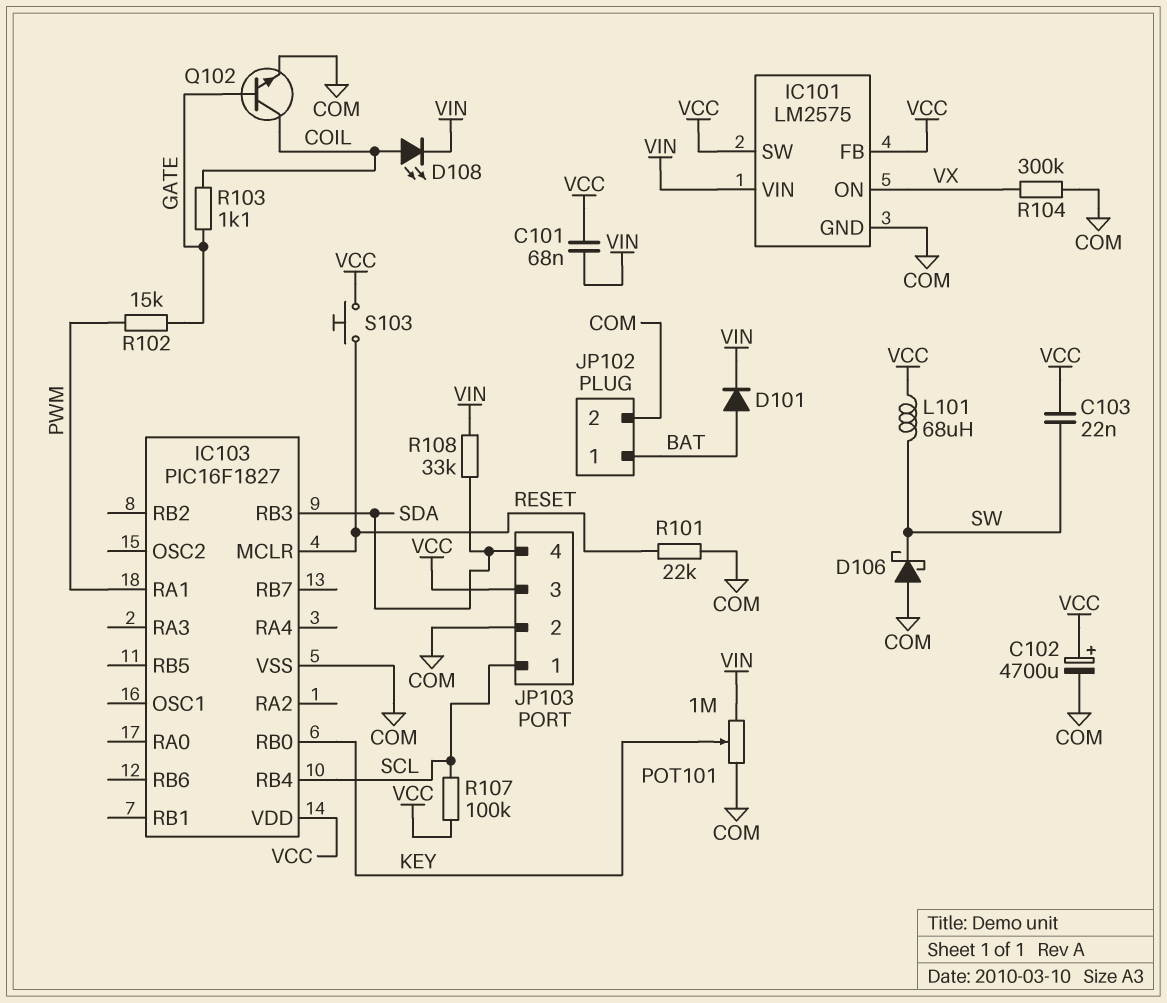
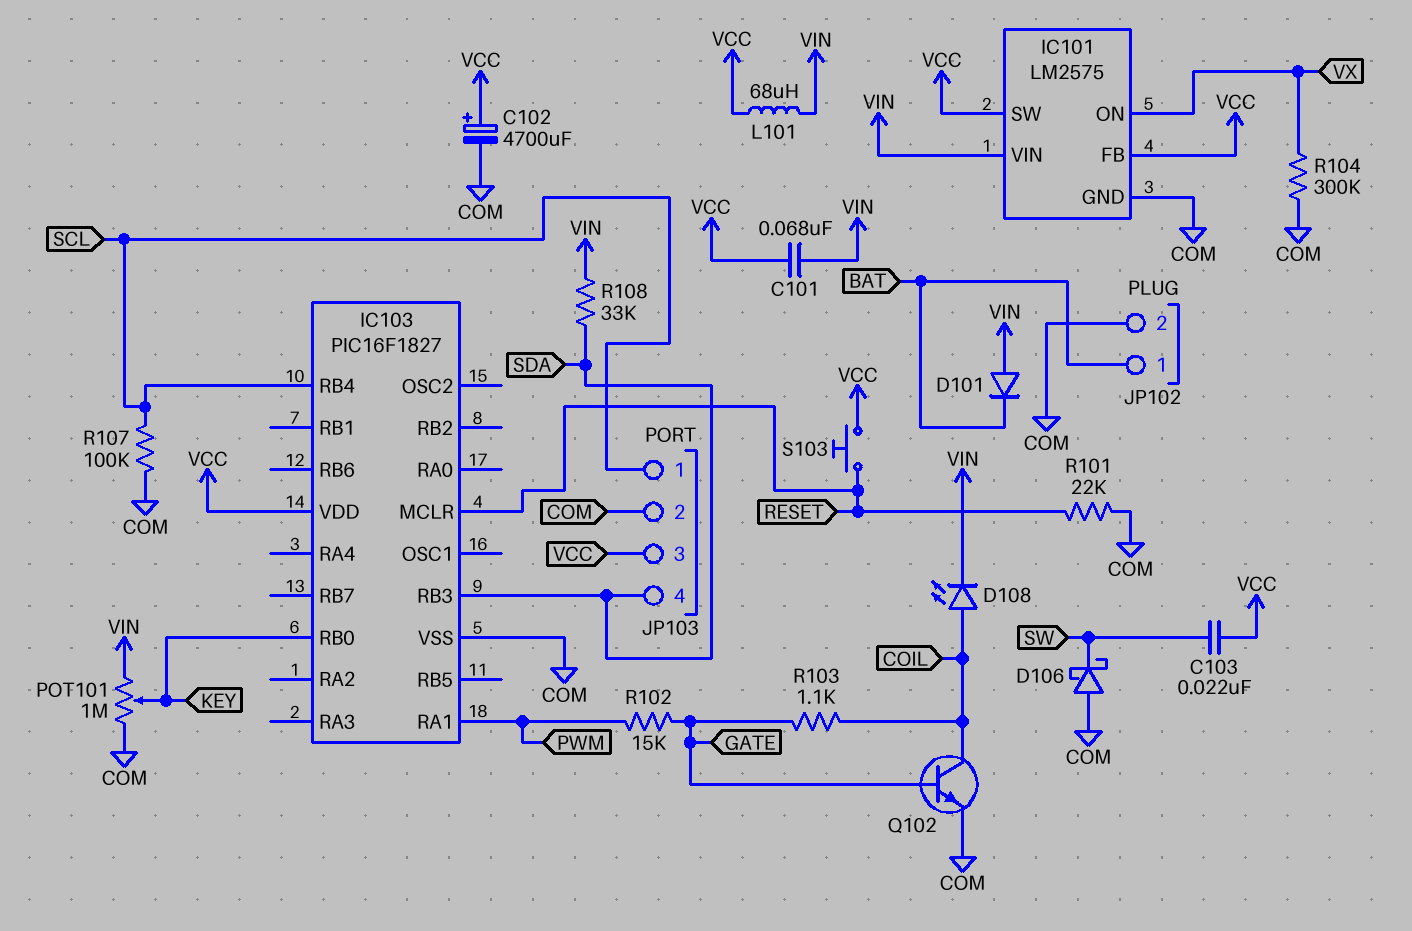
D101: diode (A BAT, K VIN) -> diode (A VIN, K BAT)
L101: 68uH (SW, VCC) -> 68uH (VCC, VIN)
R107: 100k (SCL, VCC) -> 100k (COM, SCL)

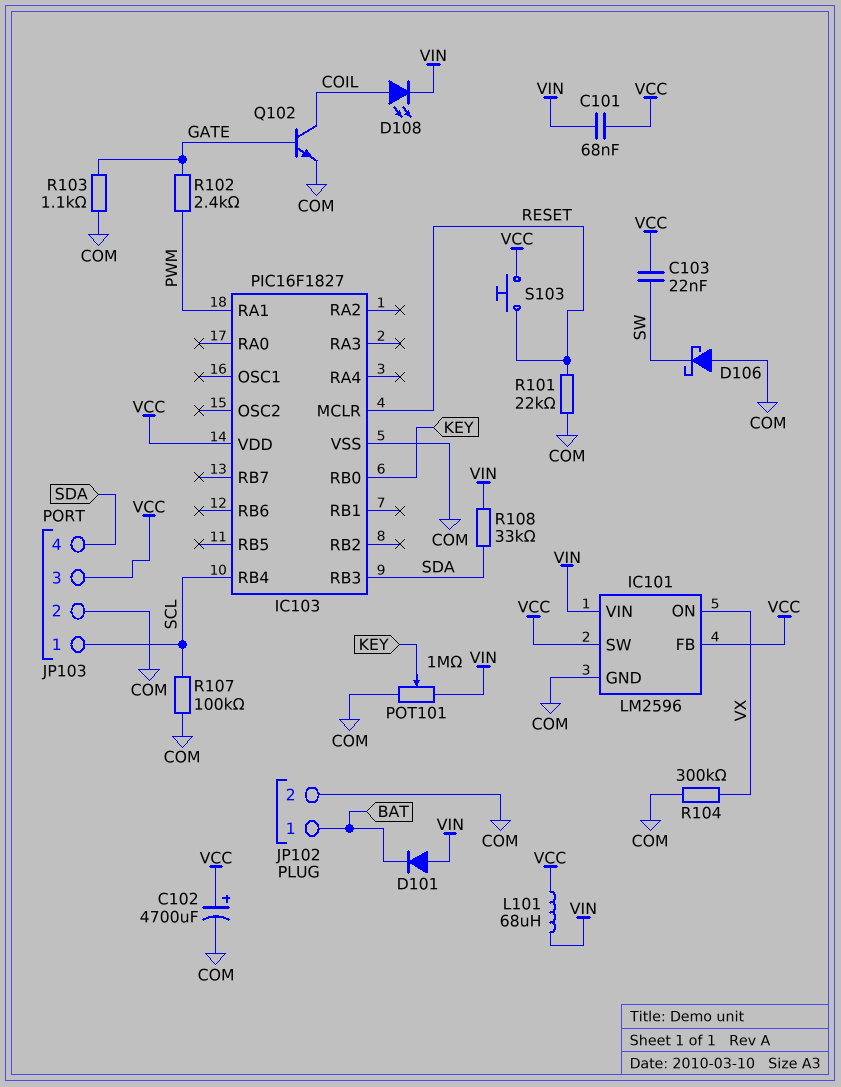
IC101: LM2575 -> LM2596
R102: 15k (GATE, PWM) -> 2.4k (GATE, PWM)
R103: 1.1k (COIL, GATE) -> 1.1k (COM, GATE)

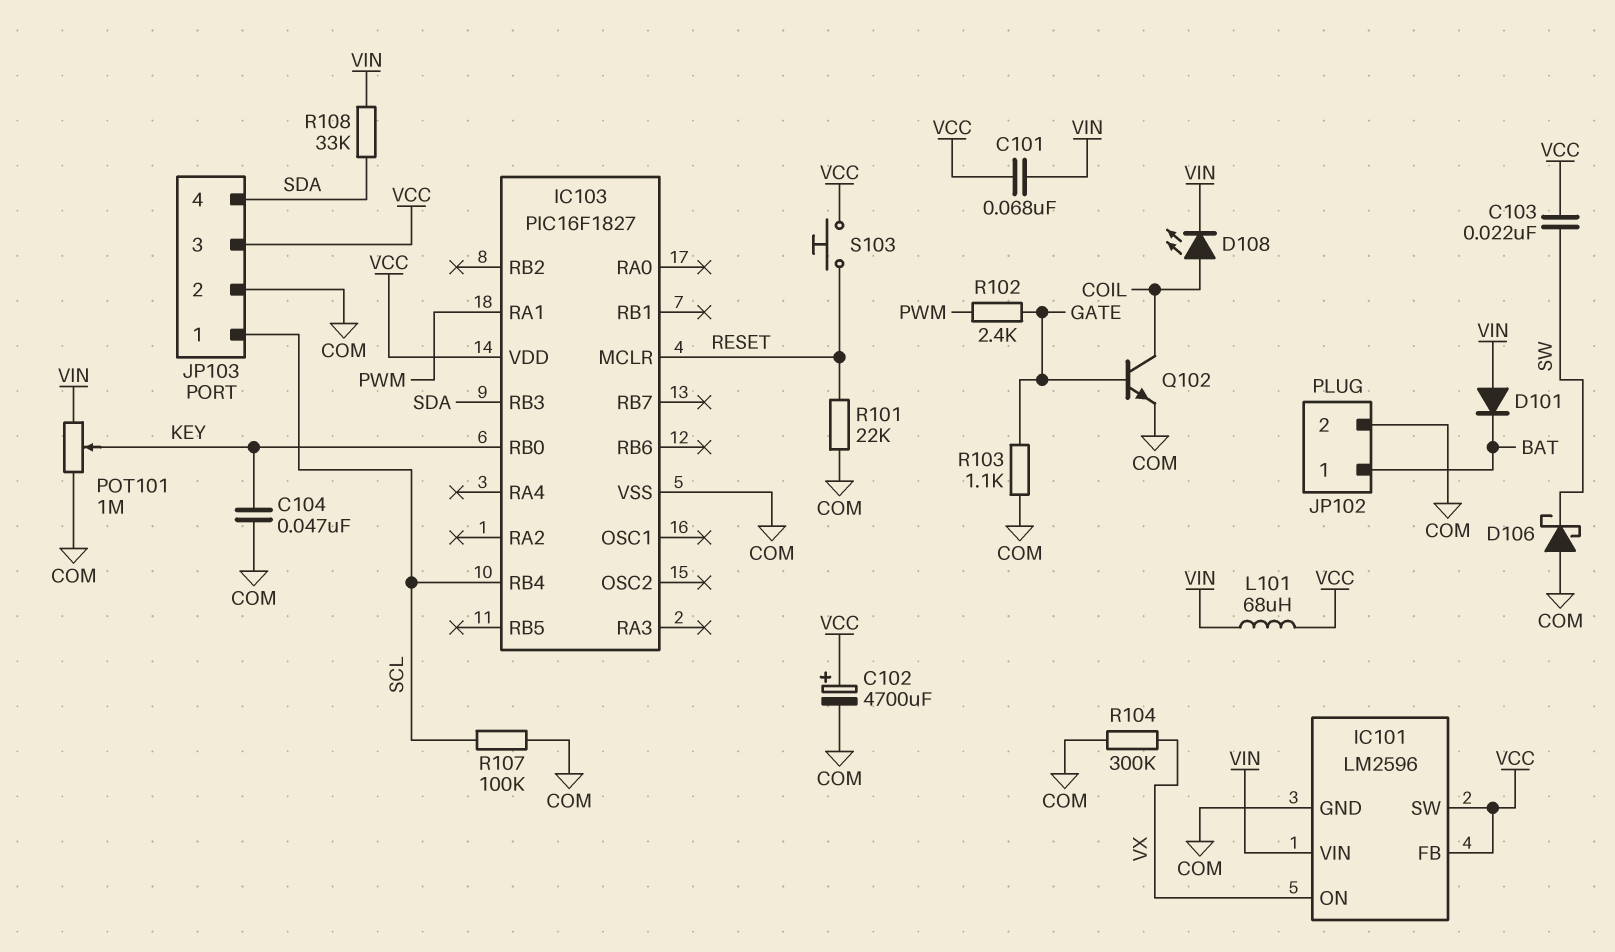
C104: none -> 47nF (COM, KEY)

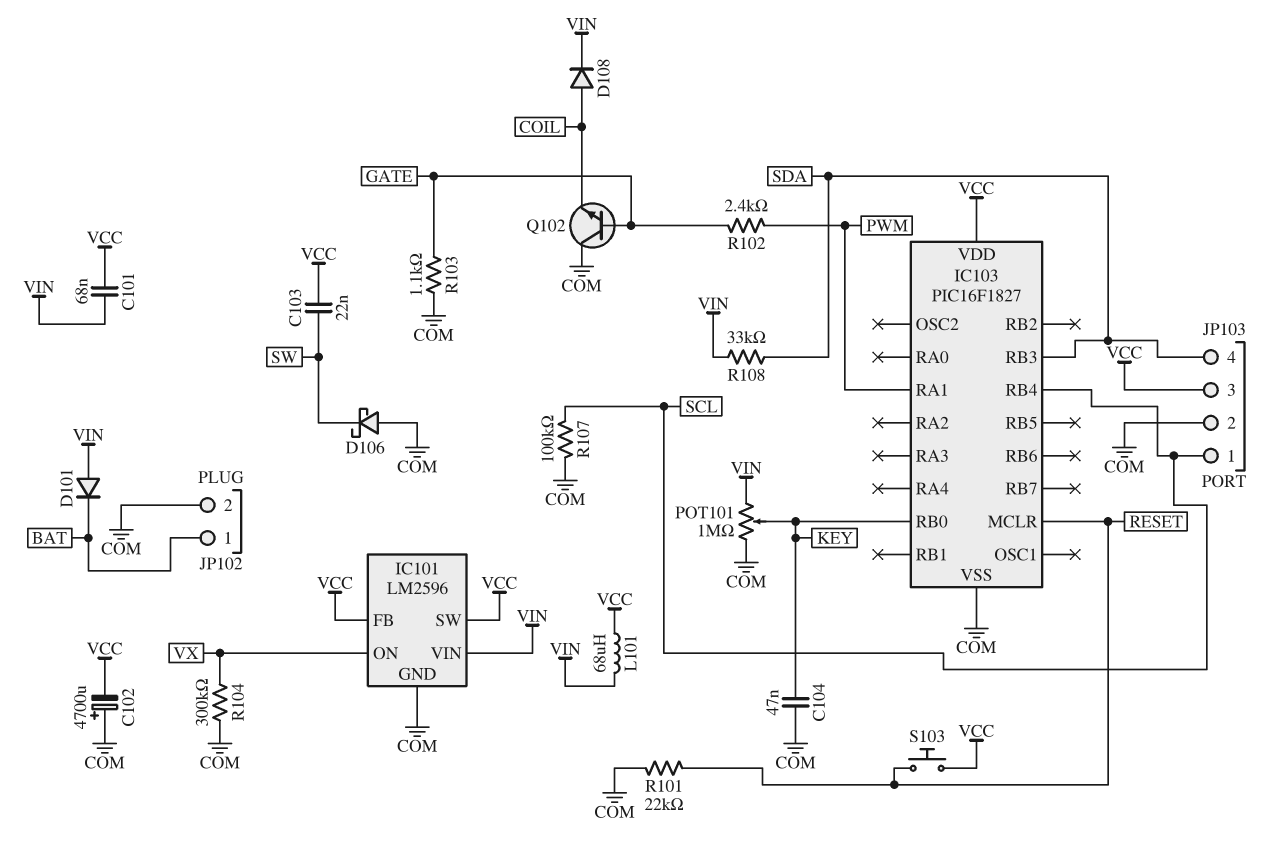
C102: 4700uF (plus VCC, minus COM) -> 4700uF (plus COM, minus VCC)
D108: LED (A COIL, K VIN) -> diode (A COIL, K VIN)
Q102: NPN (B GATE, C COIL, E COM) -> NPN (B GATE, C COM, E COIL)

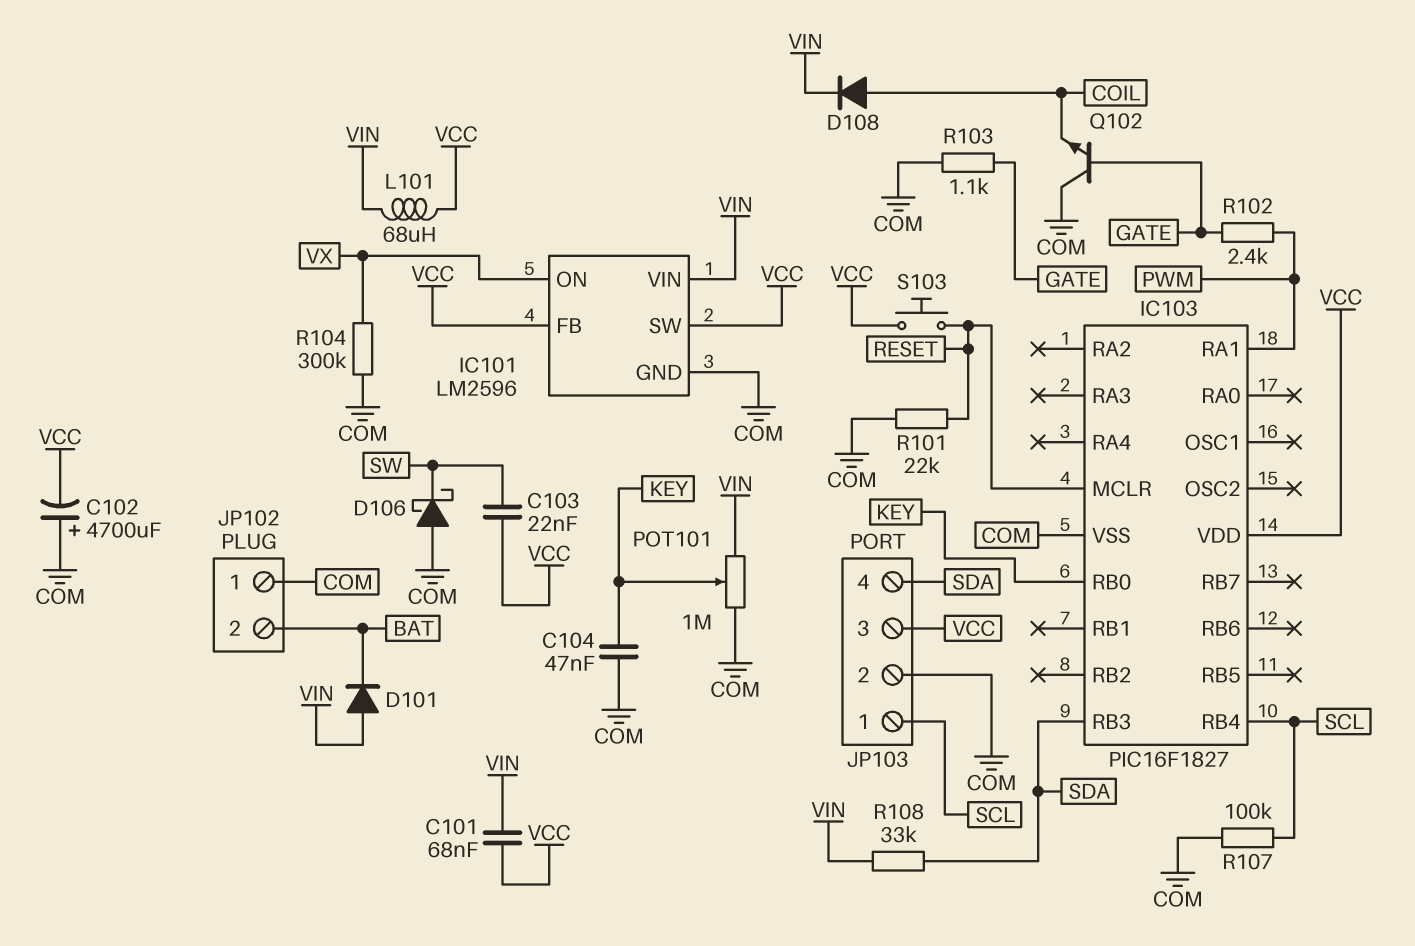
JP102 pin 1: BAT -> COM
JP102 pin 2: COM -> BAT

